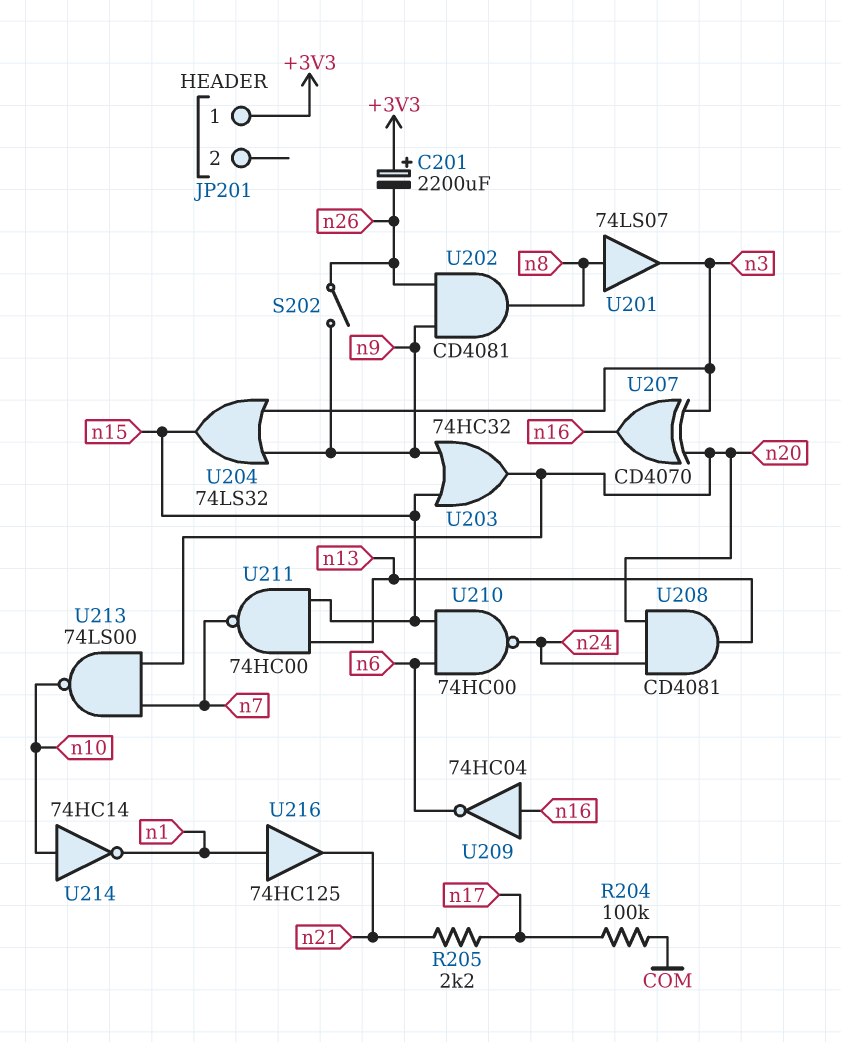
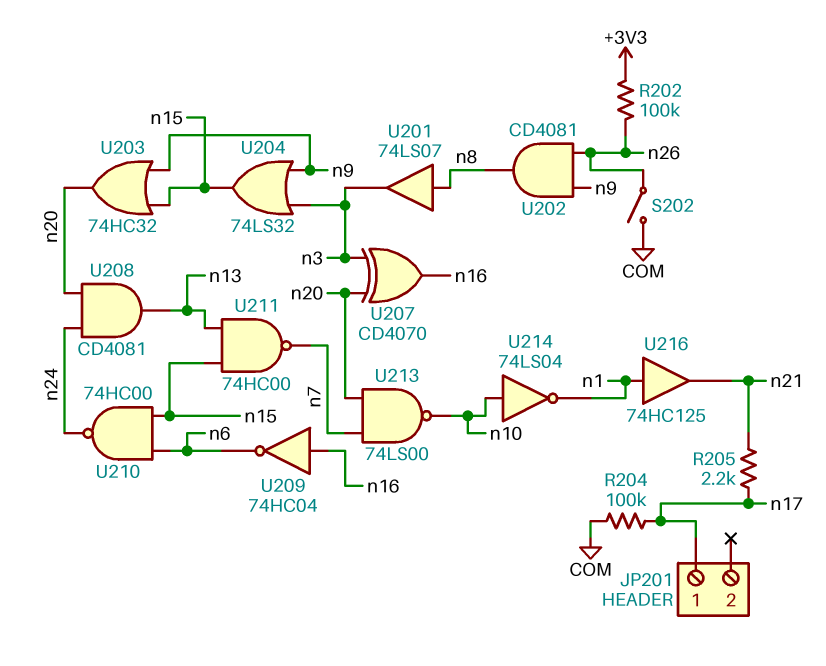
C201: 2200uF (plus +3V3, minus n26) -> none
JP201 pin 1: +3V3 -> n17
R202: none -> 100k (+3V3, n26)
S202: switch (n9, n26) -> switch (COM, n26)
U214: NOT 74HC14 (in n10, out n1) -> NOT 74LS04 (in n10, out n1)

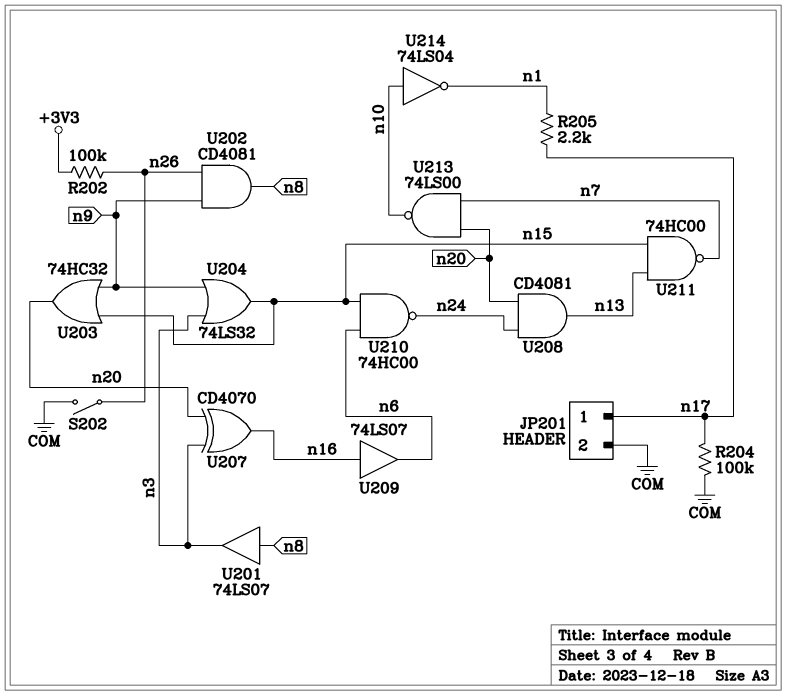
JP201 pin 2: none -> COM
R205: 2.2k (n17, n21) -> 2.2k (n1, n17)
U209: NOT 74HC04 (in n16, out n6) -> buffer 74LS07 (in n16, out n6)
U216: buffer 74HC125 (in n1, out n21) -> none

